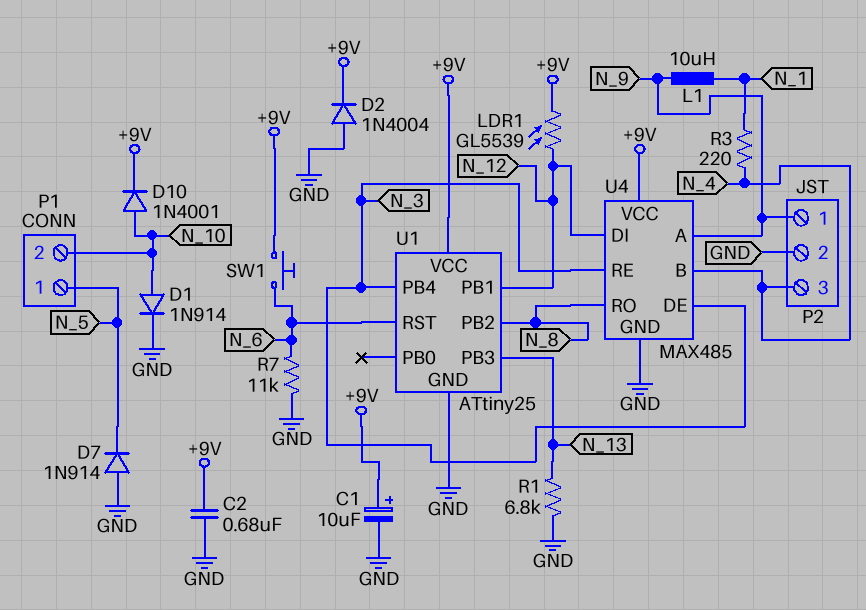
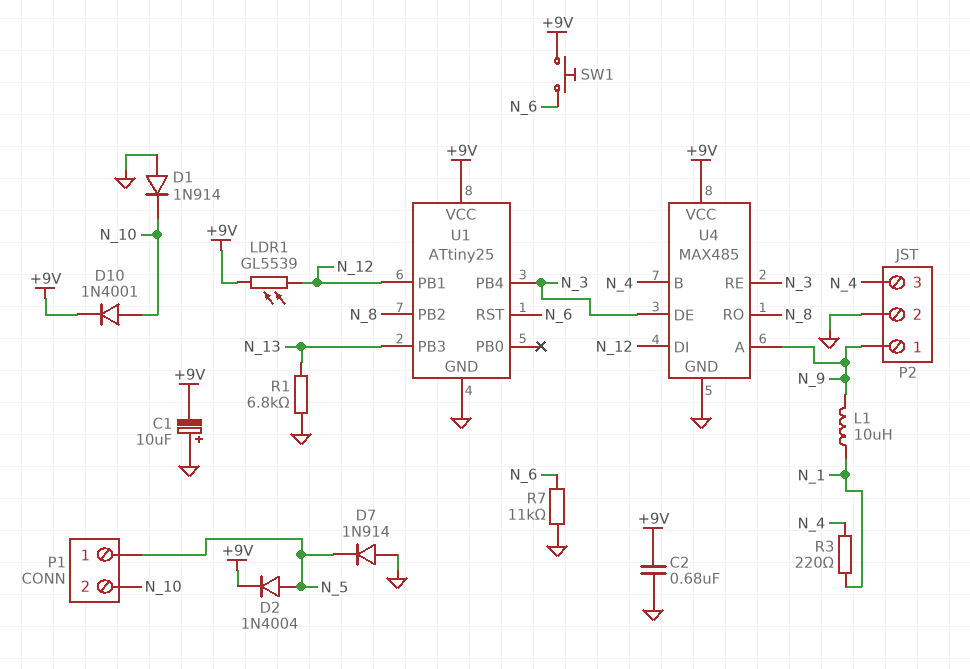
C1: 10uF (plus +9V, minus GND) -> 10uF (plus GND, minus +9V)
D1: diode 1N914 (A N_10, K GND) -> diode 1N914 (A GND, K N_10)
D2: diode 1N4004 (A GND, K +9V) -> diode 1N4004 (A N_5, K +9V)

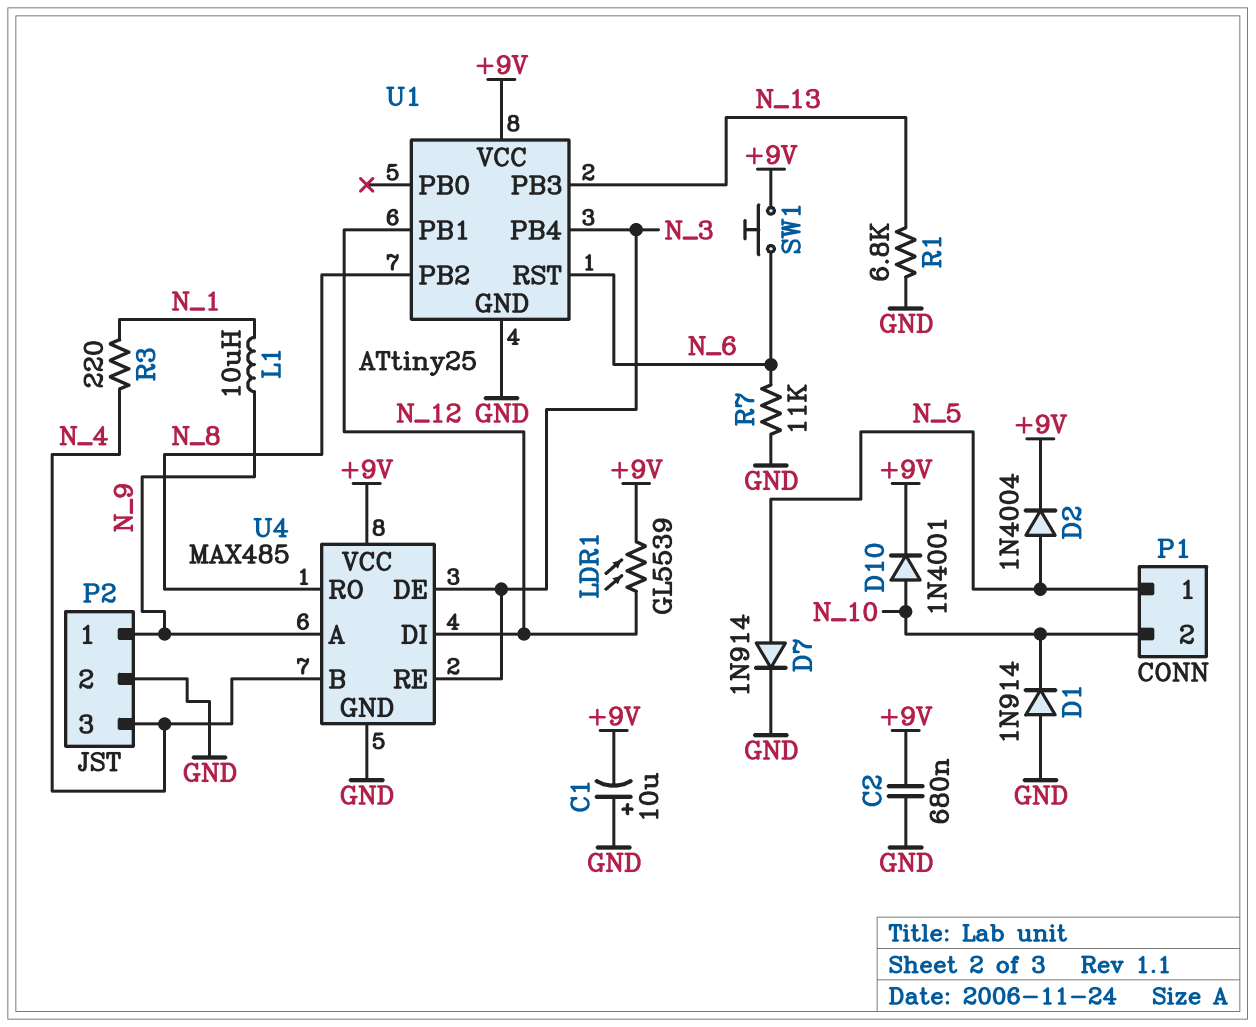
D7: diode 1N914 (A GND, K N_5) -> diode 1N914 (A N_5, K GND)

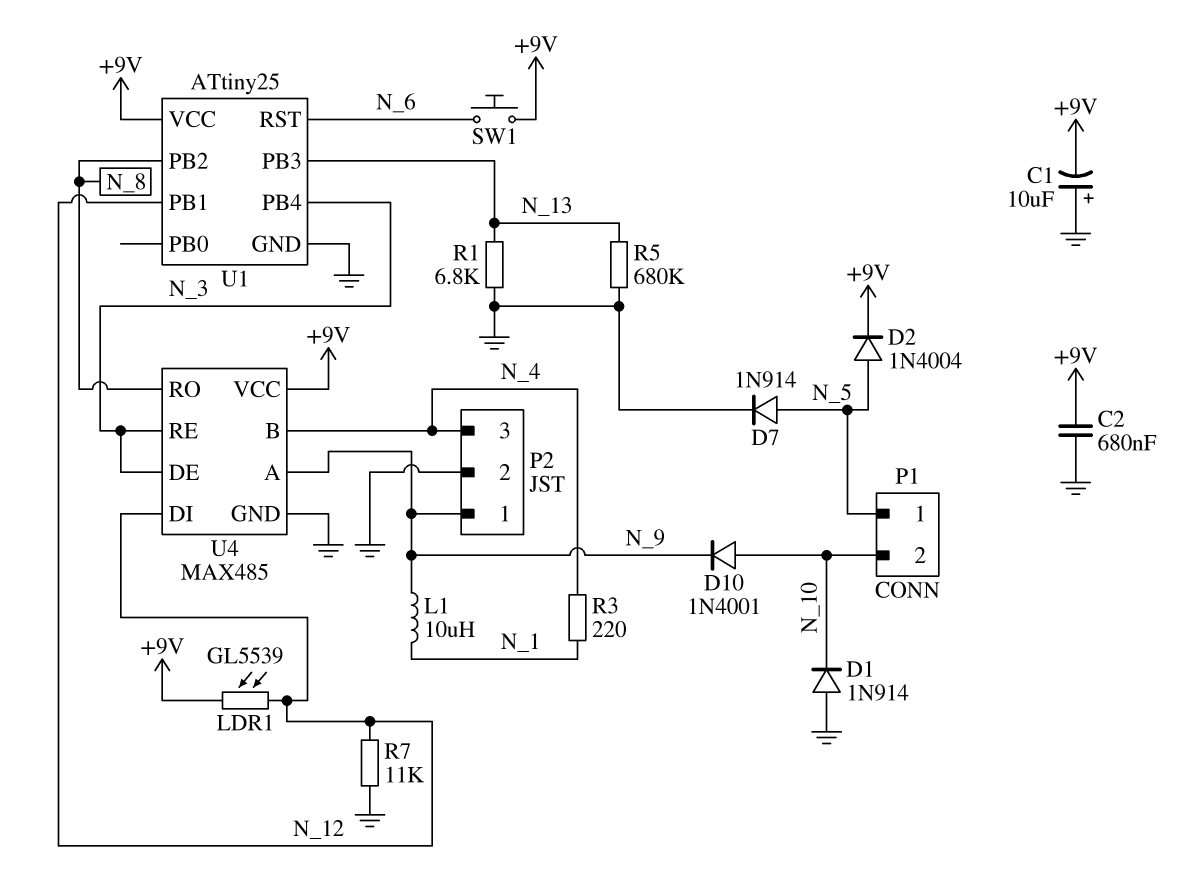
D10: diode 1N4001 (A N_10, K +9V) -> diode 1N4001 (A N_10, K N_9)
R5: none -> 680k (GND, N_13)
R7: 11k (GND, N_6) -> 11k (GND, N_12)

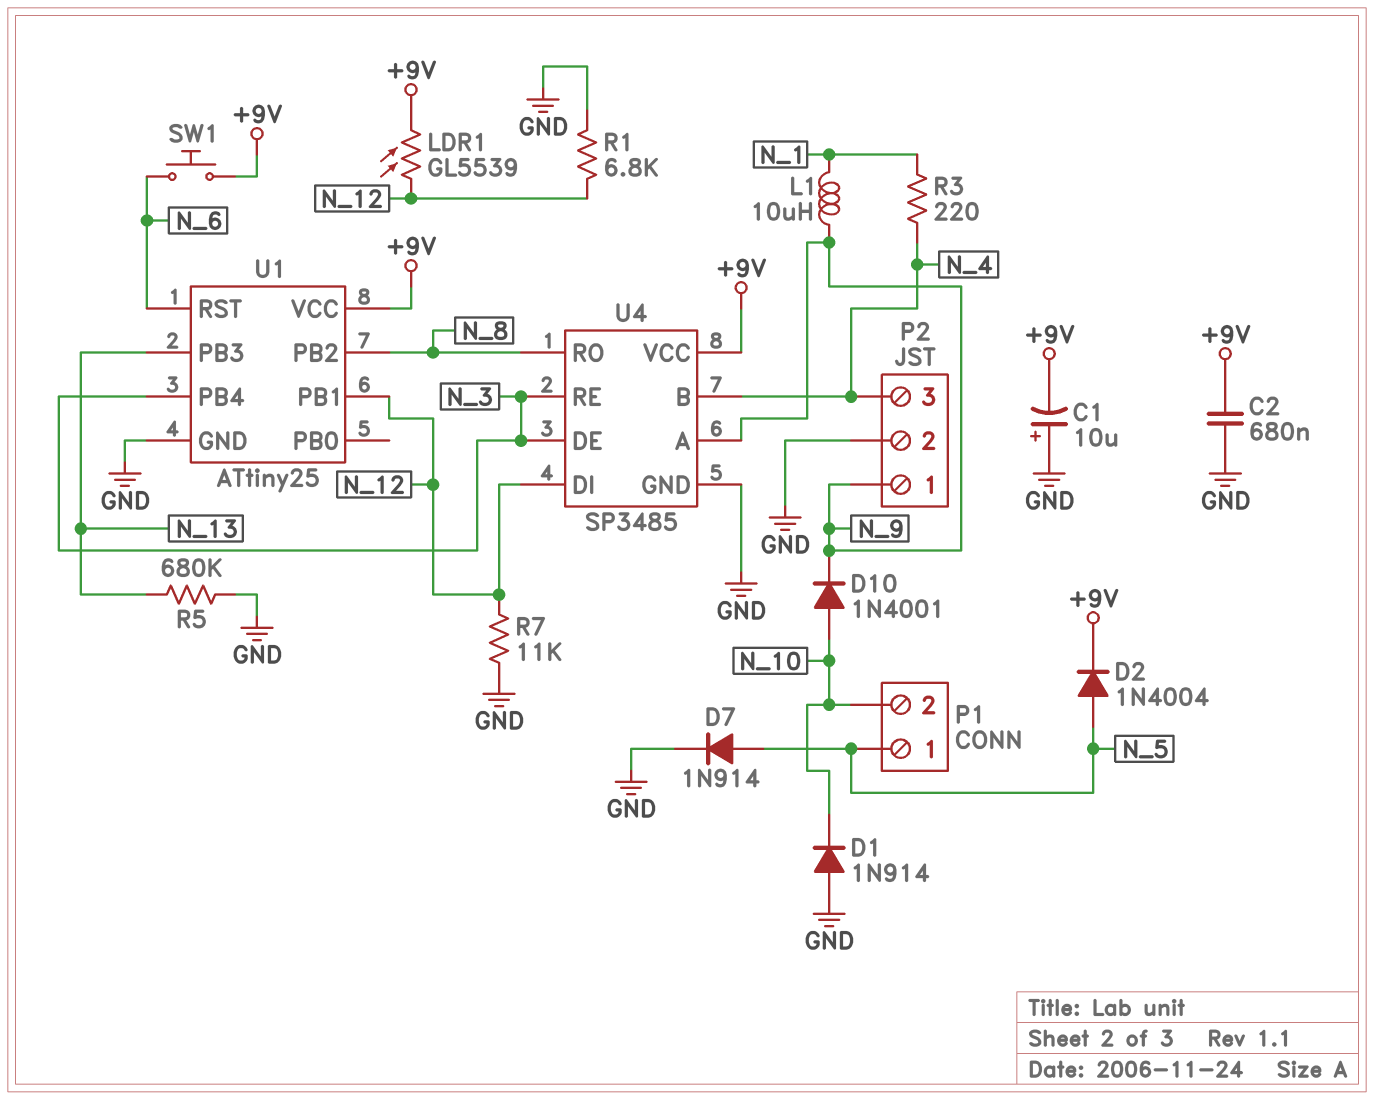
R1: 6.8k (GND, N_13) -> 6.8k (GND, N_12)
U4: MAX485 -> SP3485

